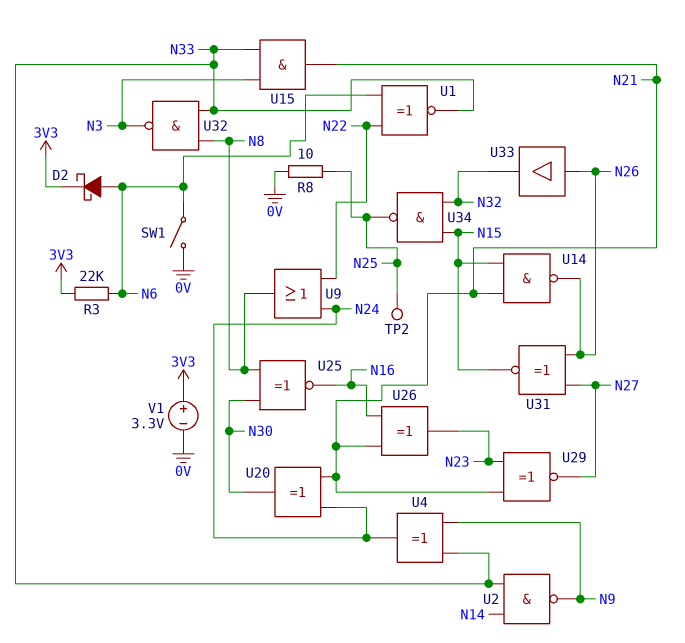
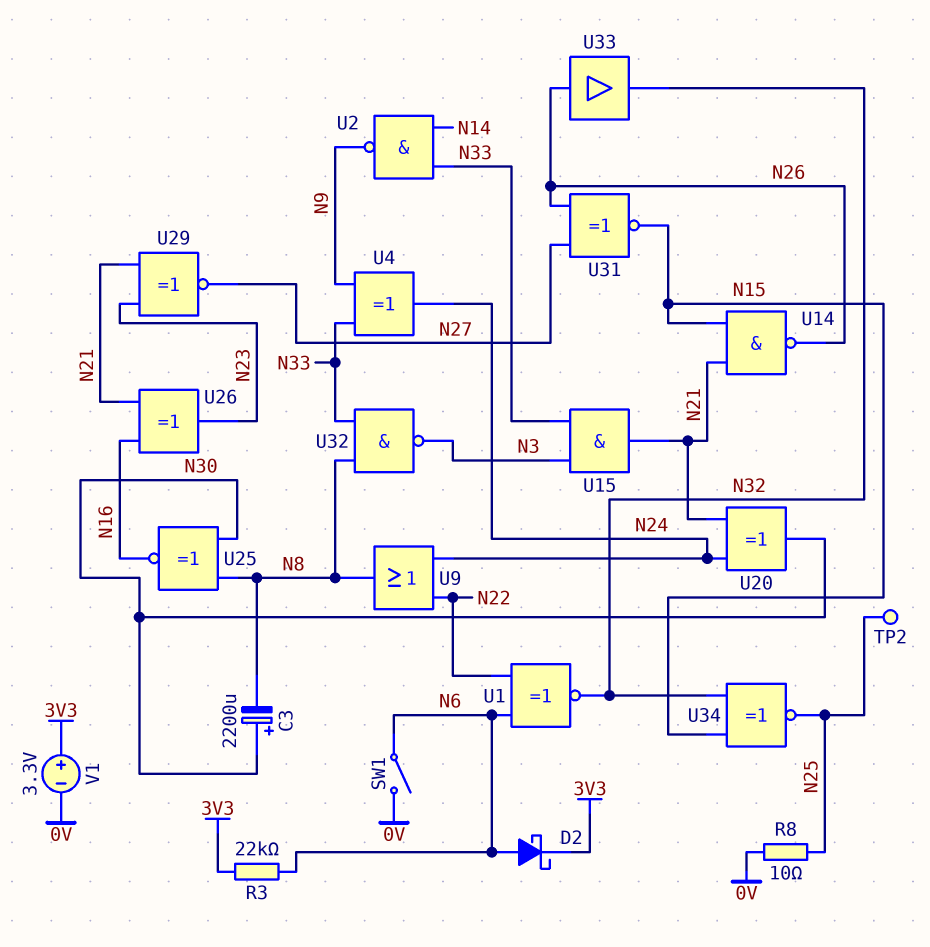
C3: none -> 2200uF (plus N30, minus N8)
U1: XNOR (in N6, in N22, out N33) -> XNOR (in N6, in N22, out N32)
U34: NAND (in N15, in N32, out N25) -> XNOR (in N15, in N32, out N25)

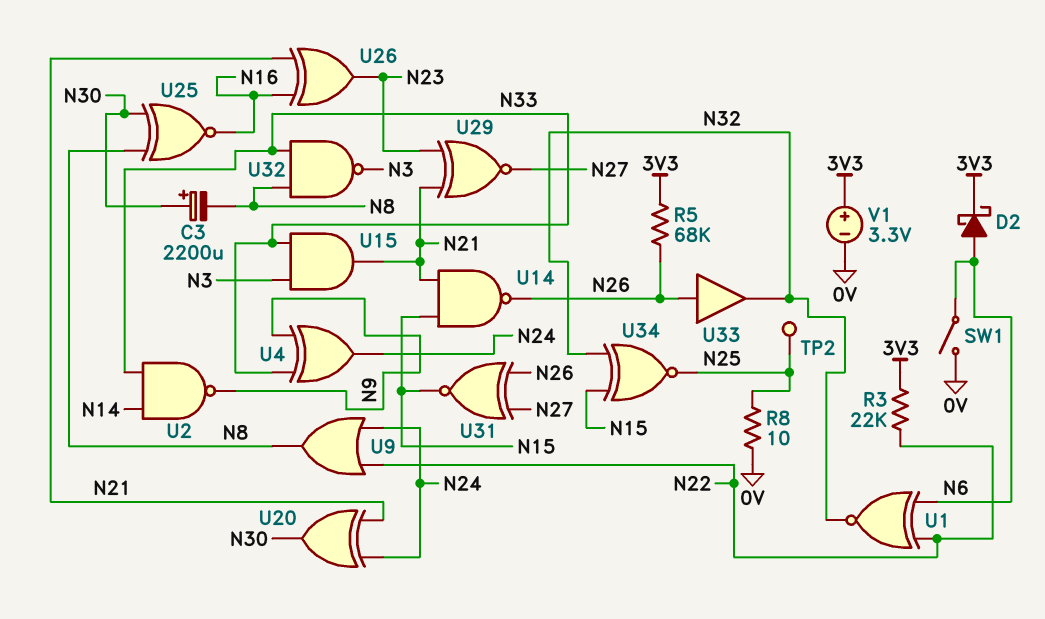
R3: 22k (3V3, N6) -> 22k (3V3, N22)
R5: none -> 68k (3V3, N26)

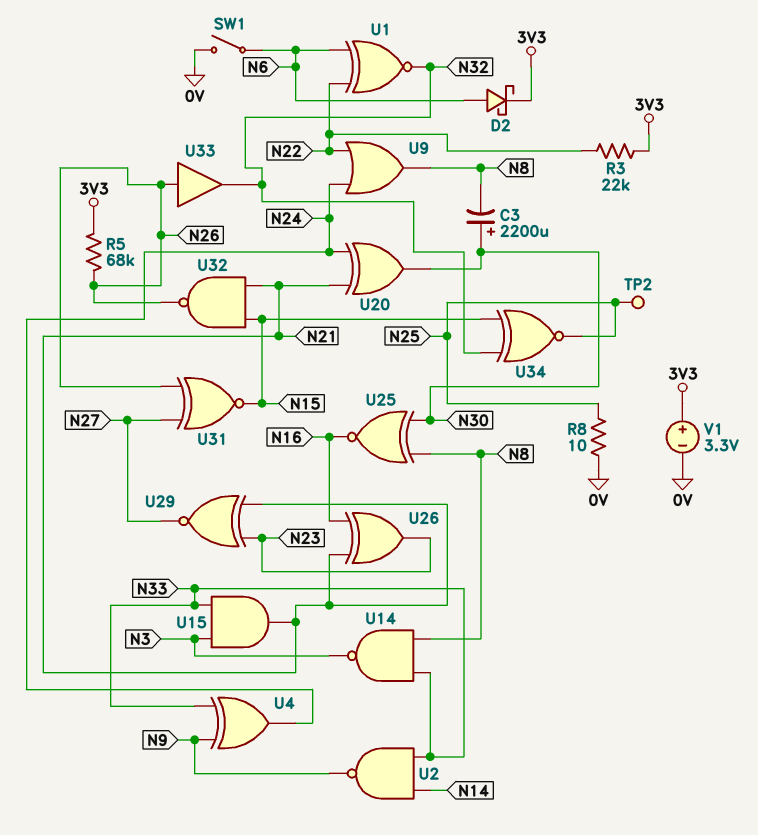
U14: NAND (in N15, in N21, out N26) -> NAND (in N8, in N33, out N3)
U32: NAND (in N8, in N33, out N3) -> NAND (in N15, in N21, out N26)

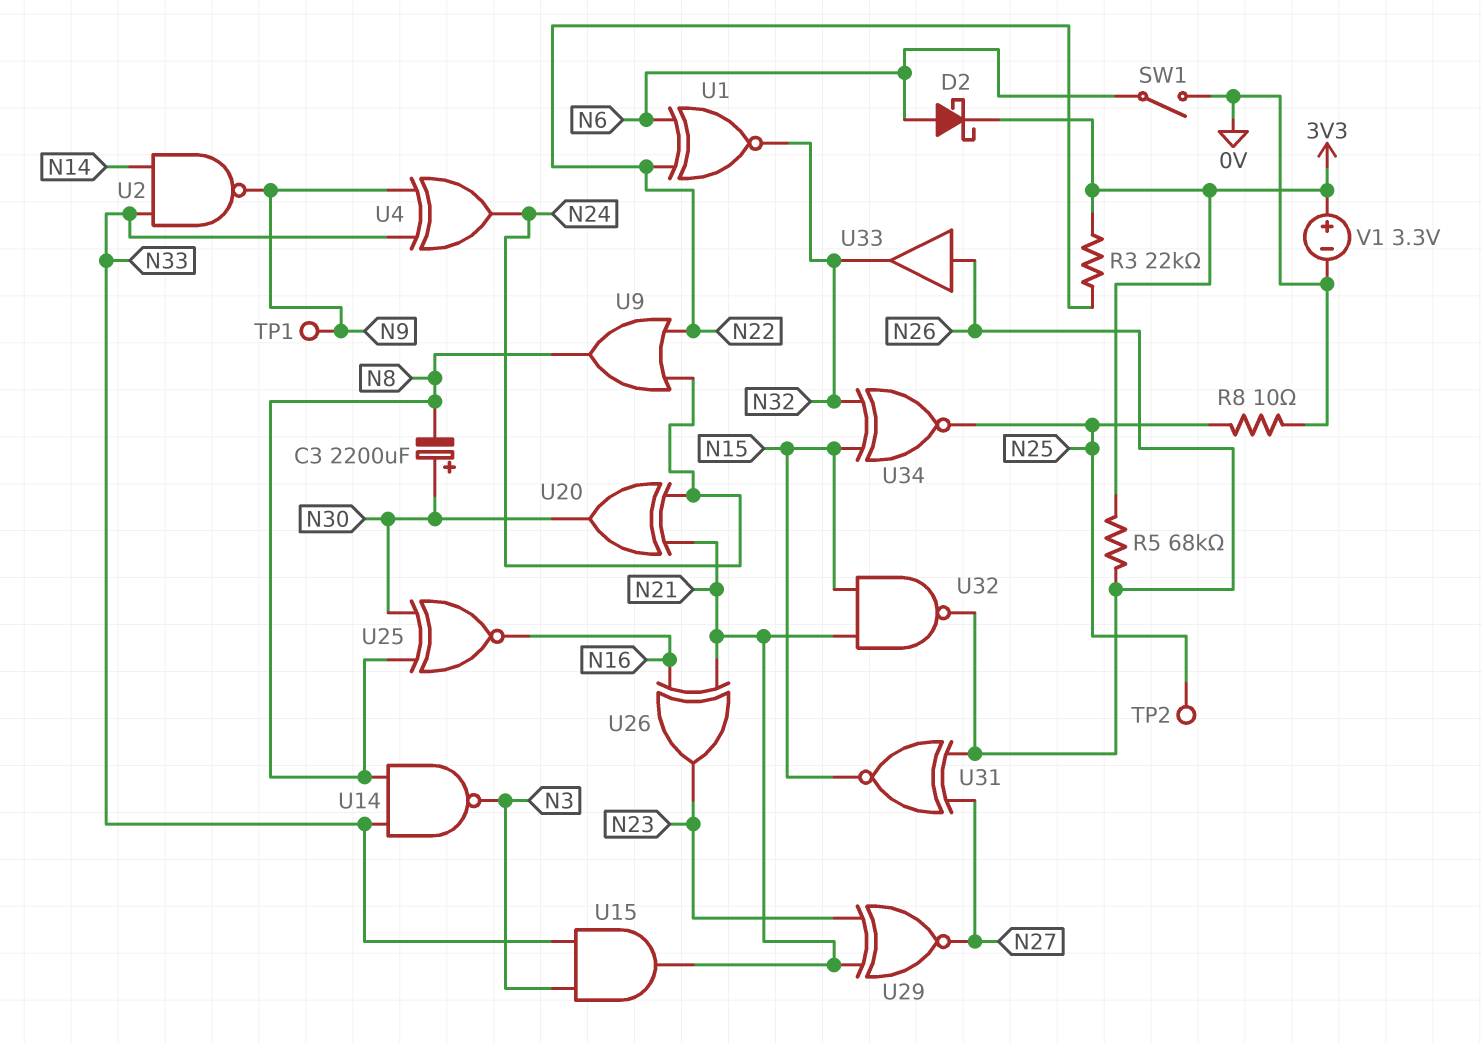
TP1: none -> test point (N9)

